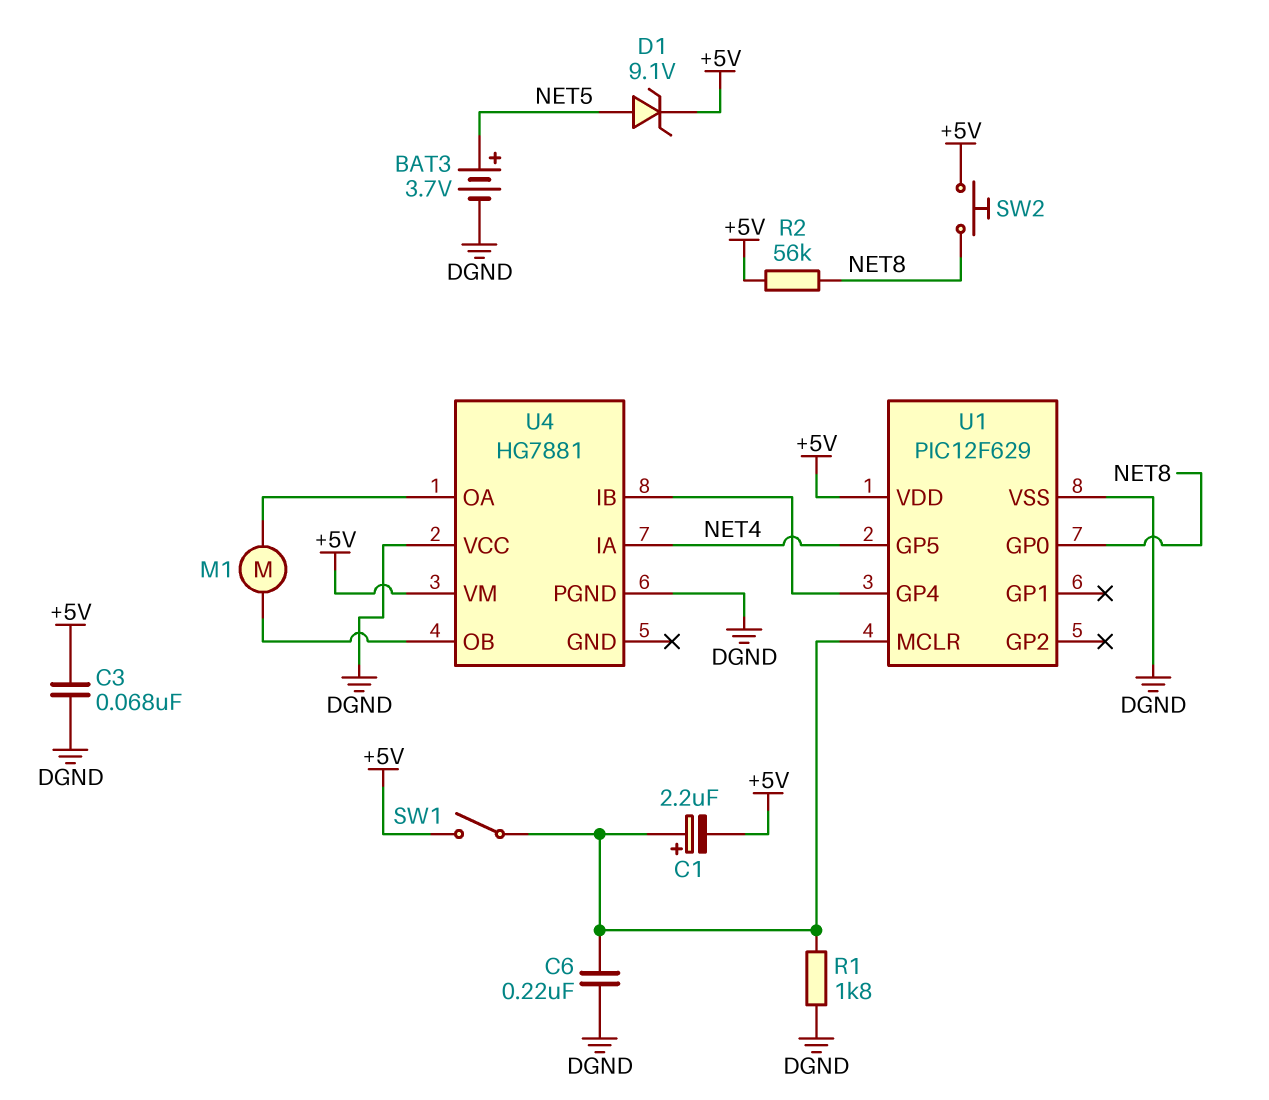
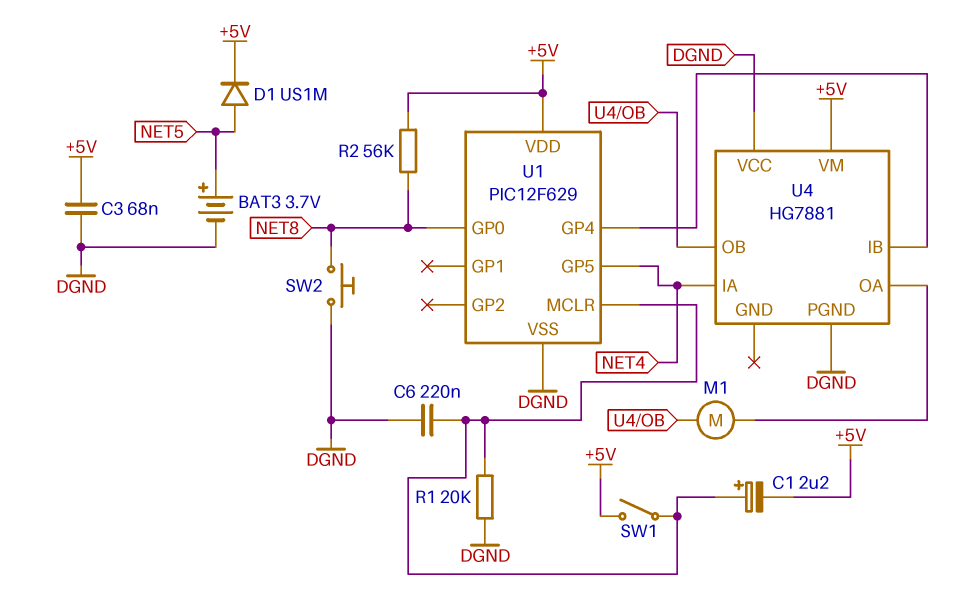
D1: zener 9.1V (A NET5, K +5V) -> diode US1M (A NET5, K +5V)
R1: 1.8k (DGND, U1/MCLR) -> 20k (DGND, U1/MCLR)
SW2: button (+5V, NET8) -> button (DGND, NET8)

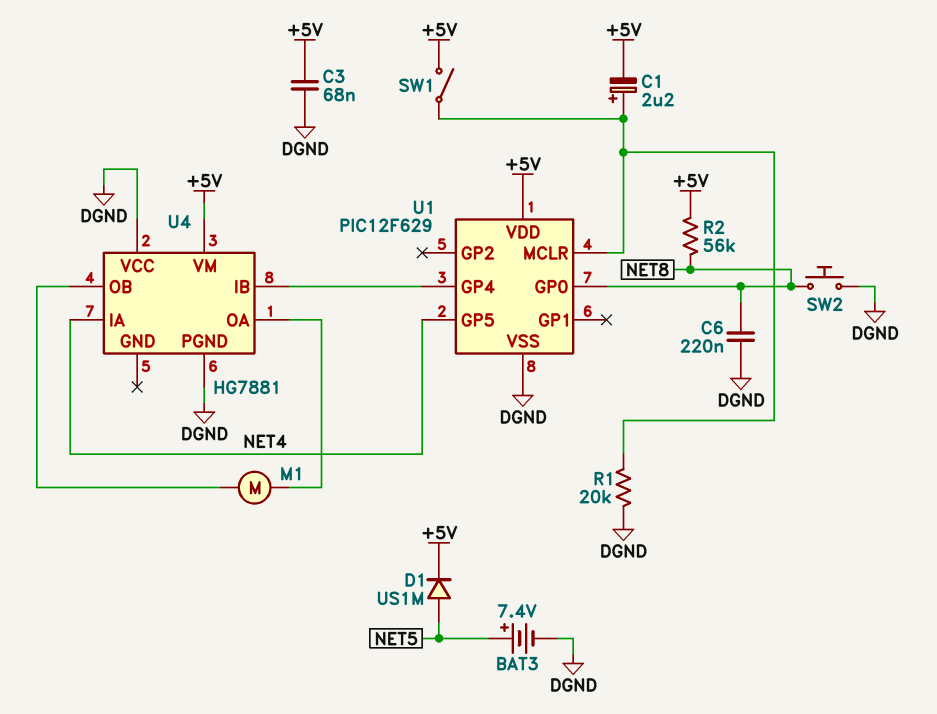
BAT3: 3.7V (plus NET5, minus DGND) -> 7.4V (plus NET5, minus DGND)
C6: 220nF (DGND, U1/MCLR) -> 220nF (DGND, NET8)

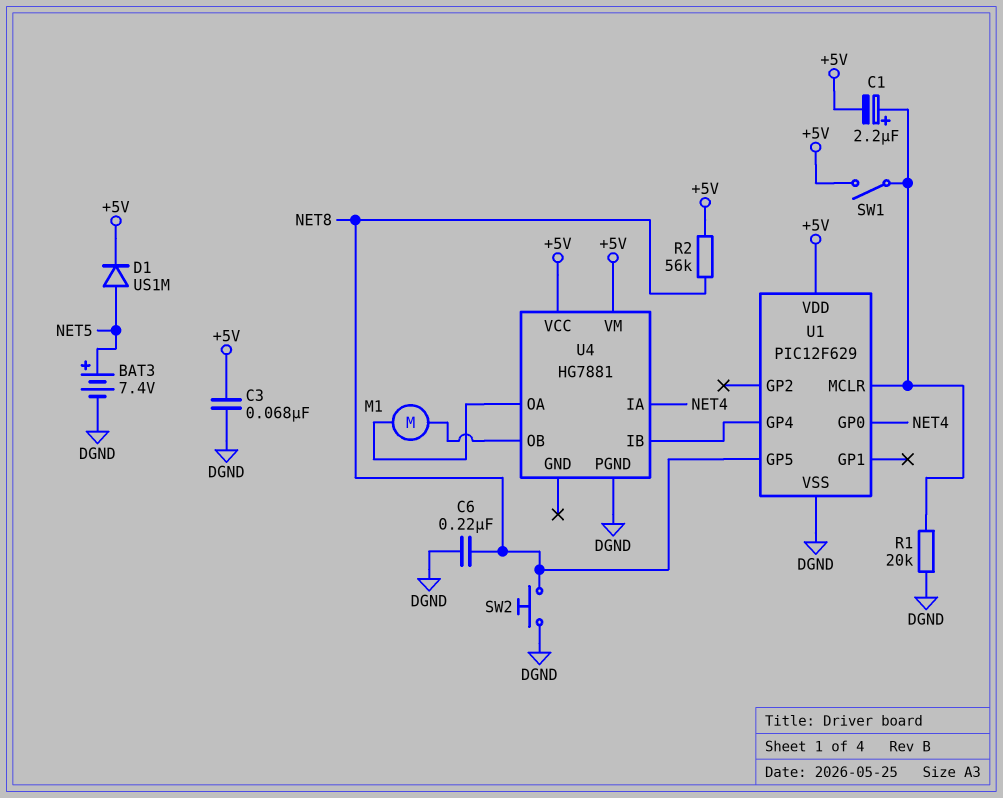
U1 pin GP0: NET8 -> NET4
U1 pin GP5: NET4 -> NET8
U4 pin VCC: DGND -> +5V

